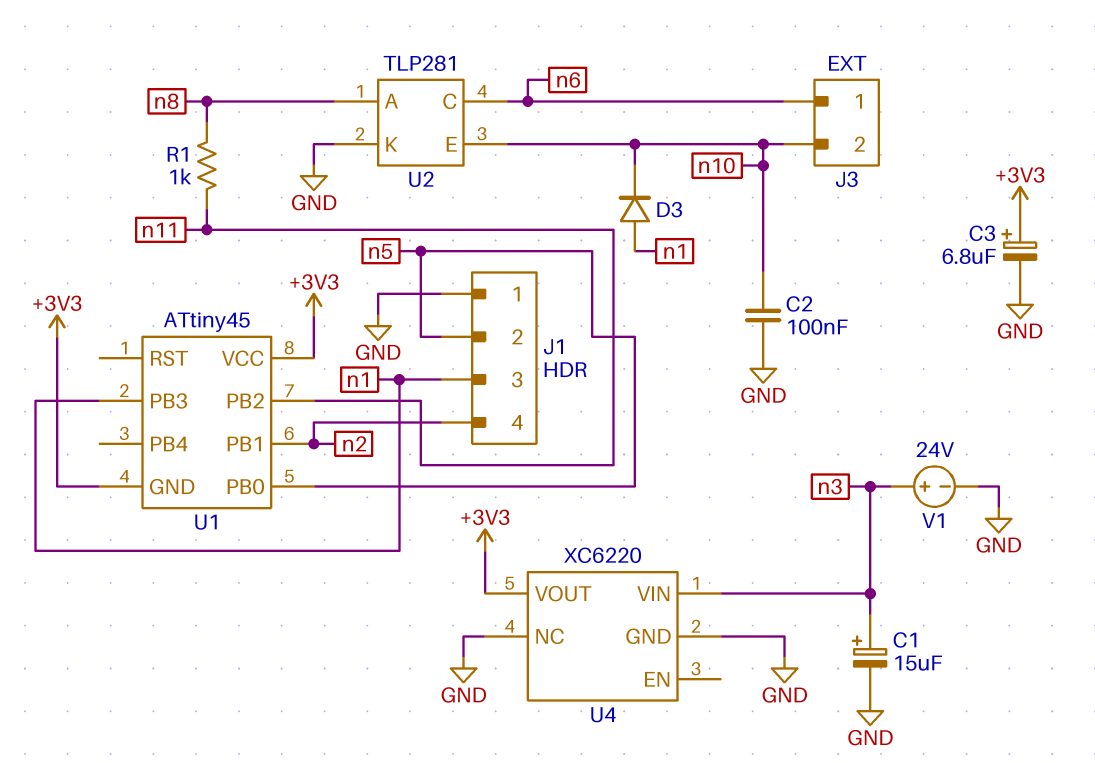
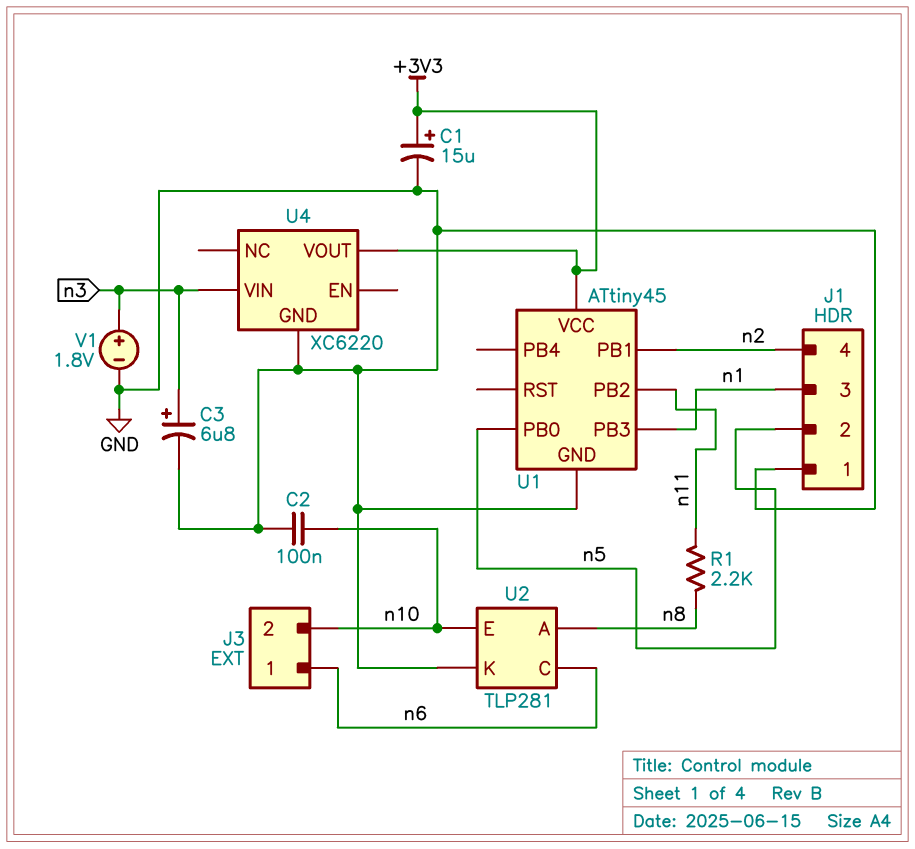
C1: 15uF (plus n3, minus GND) -> 15uF (plus +3V3, minus GND)
C3: 6.8uF (plus +3V3, minus GND) -> 6.8uF (plus n3, minus GND)
D3: diode (A n1, K n10) -> none
R1: 1k (n8, n11) -> 2.2k (n8, n11)
U1 pin GND: +3V3 -> GND
U4 pin NC: GND -> none
V1: 24V (plus n3, minus GND) -> 1.8V (plus n3, minus GND)

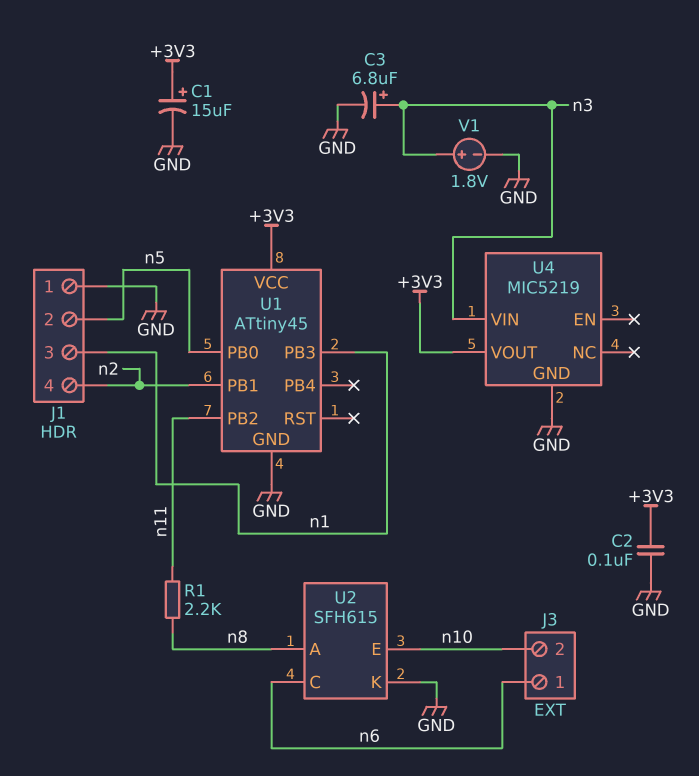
C2: 100nF (GND, n10) -> 100nF (+3V3, GND)
U2: TLP281 -> SFH615
U4: XC6220 -> MIC5219

